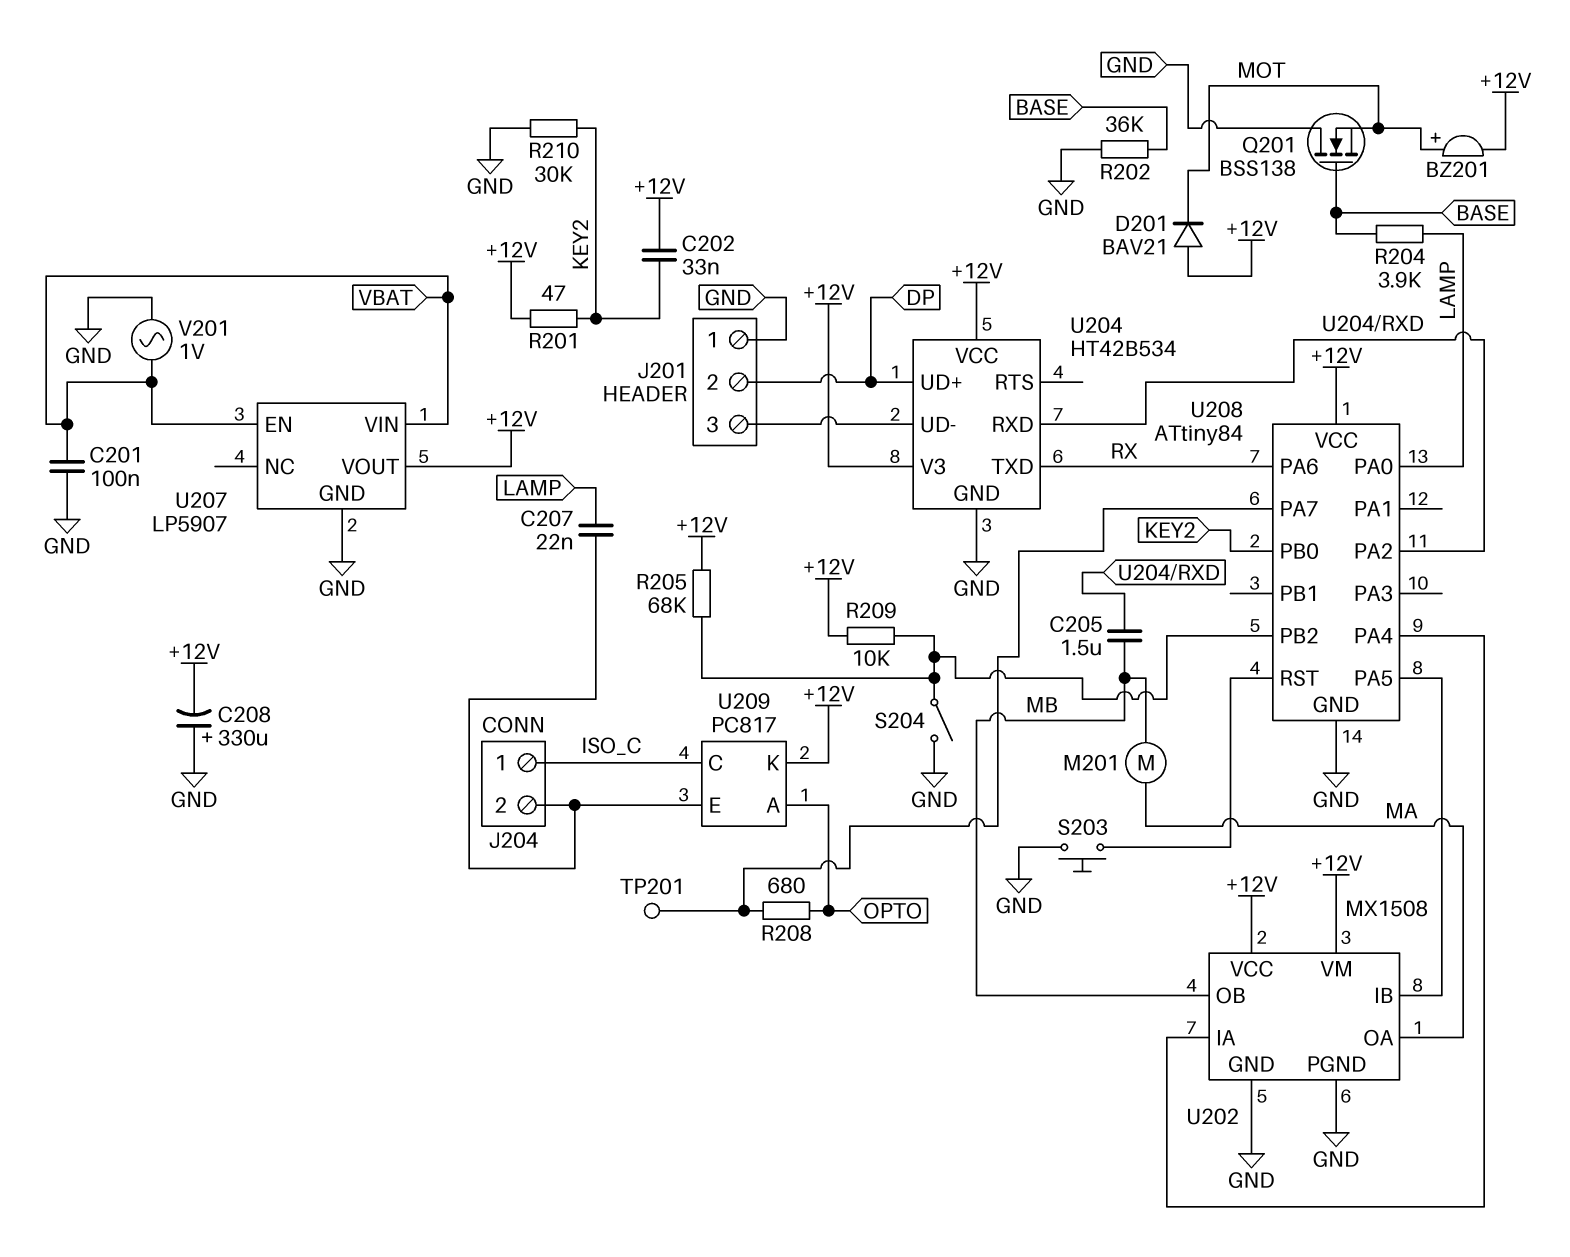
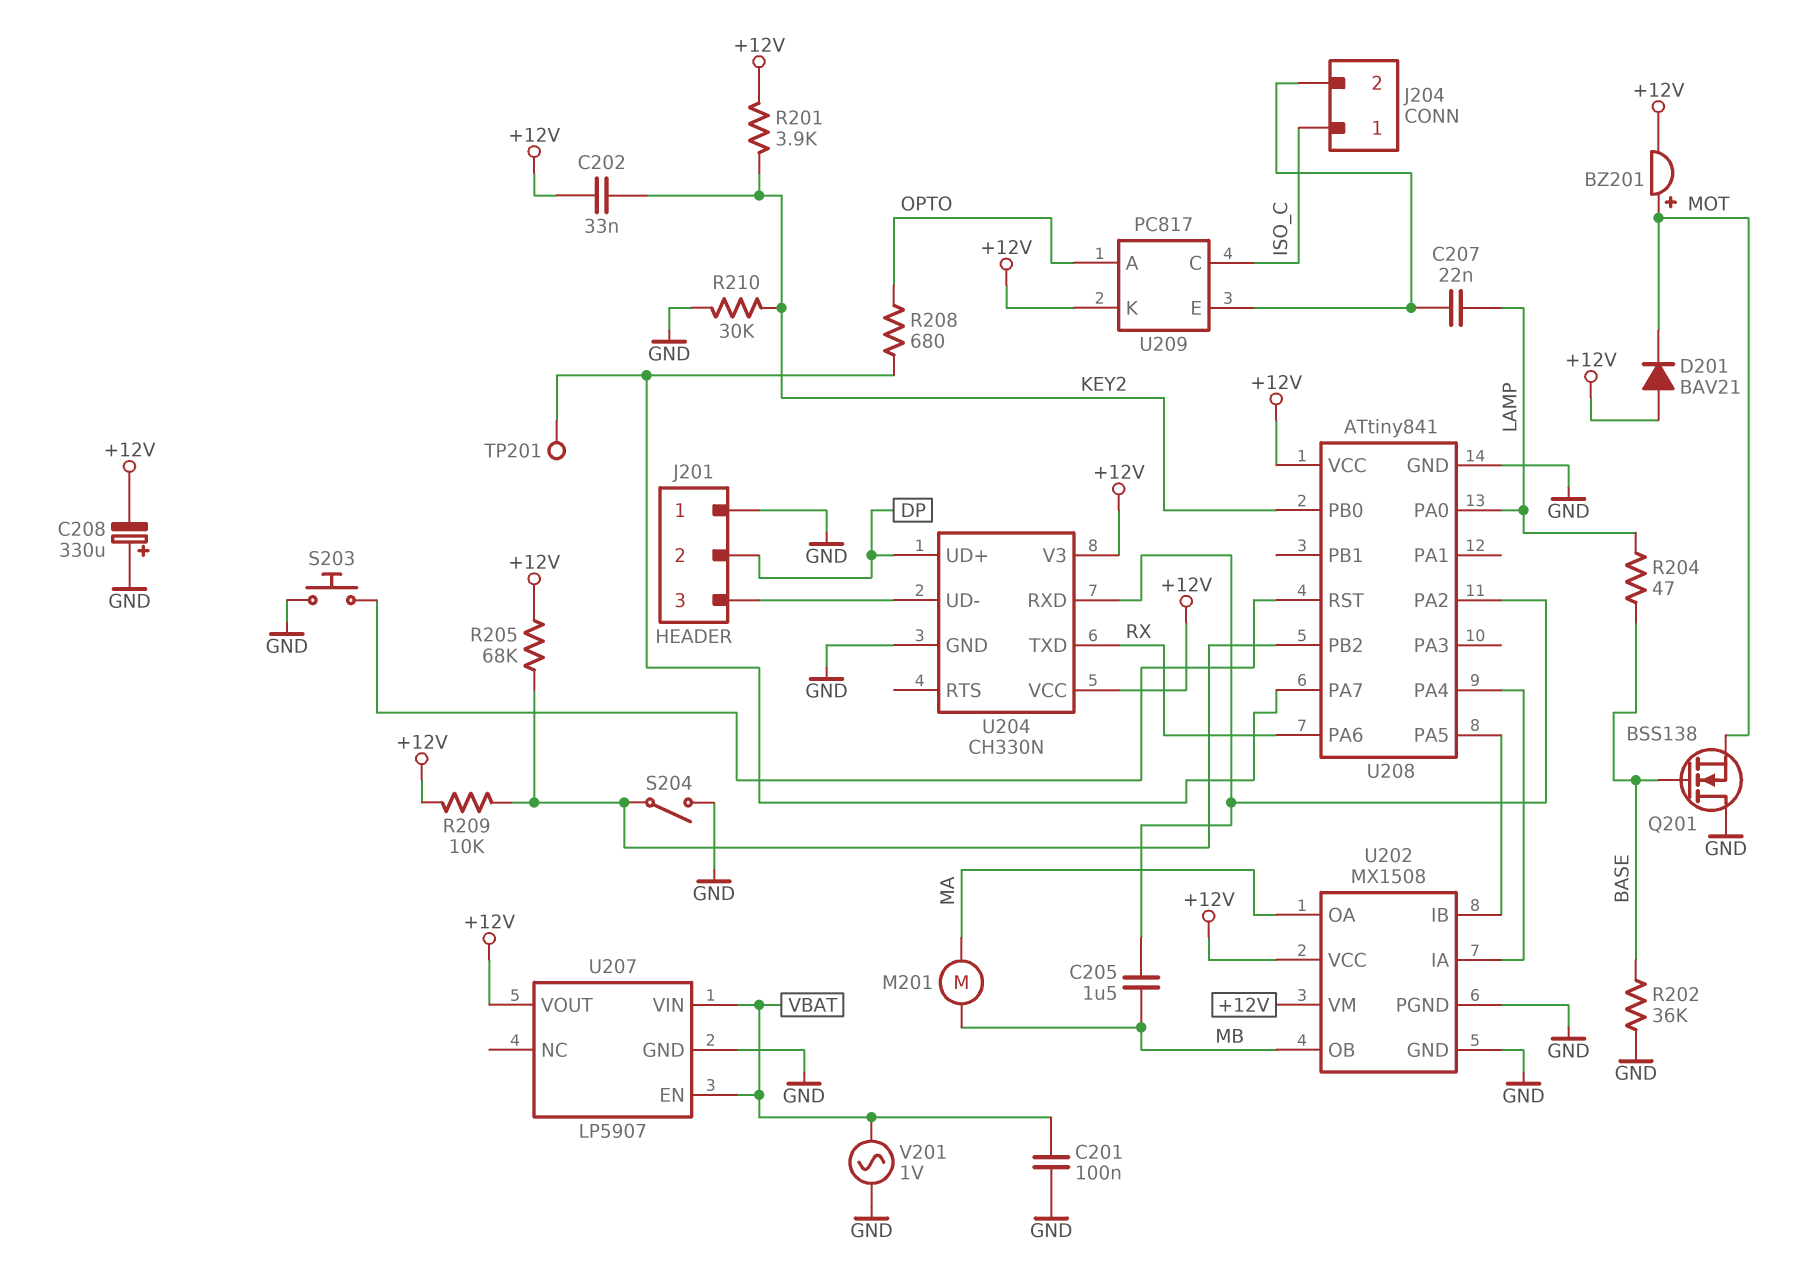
R201: 47 (+12V, KEY2) -> 3.9k (+12V, KEY2)
R204: 3.9k (BASE, LAMP) -> 47 (BASE, LAMP)
U204: HT42B534 -> CH330N
U208: ATtiny84 -> ATtiny841

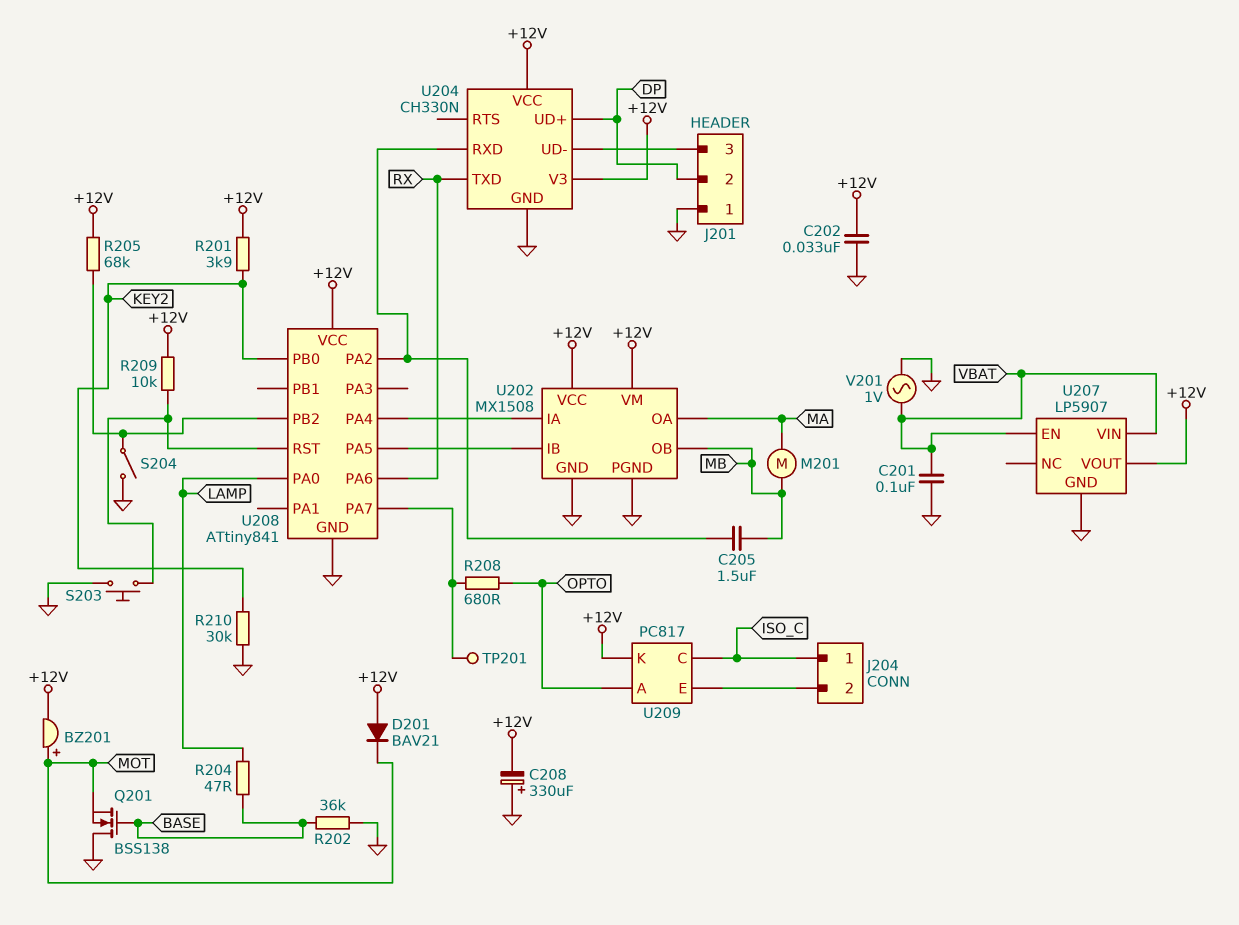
C202: 33nF (+12V, KEY2) -> 33nF (+12V, GND)
C207: 22nF (J204/2, LAMP) -> none
R209: 10k (+12V, U208/PB2) -> 10k (+12V, U208/RST)

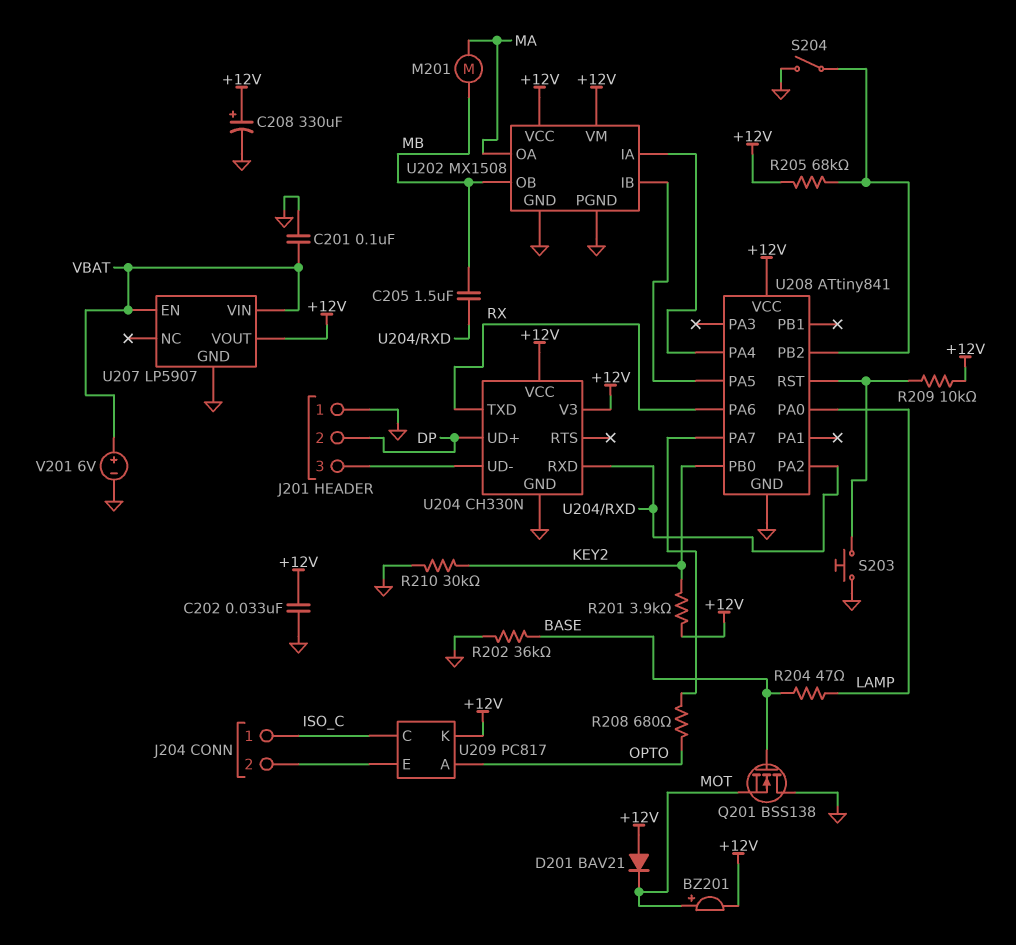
C208: 330uF (plus GND, minus +12V) -> 330uF (plus +12V, minus GND)
TP201: test point (U208/PA7) -> none
V201: AC 1V (GND, VBAT) -> 6V (plus VBAT, minus GND)

